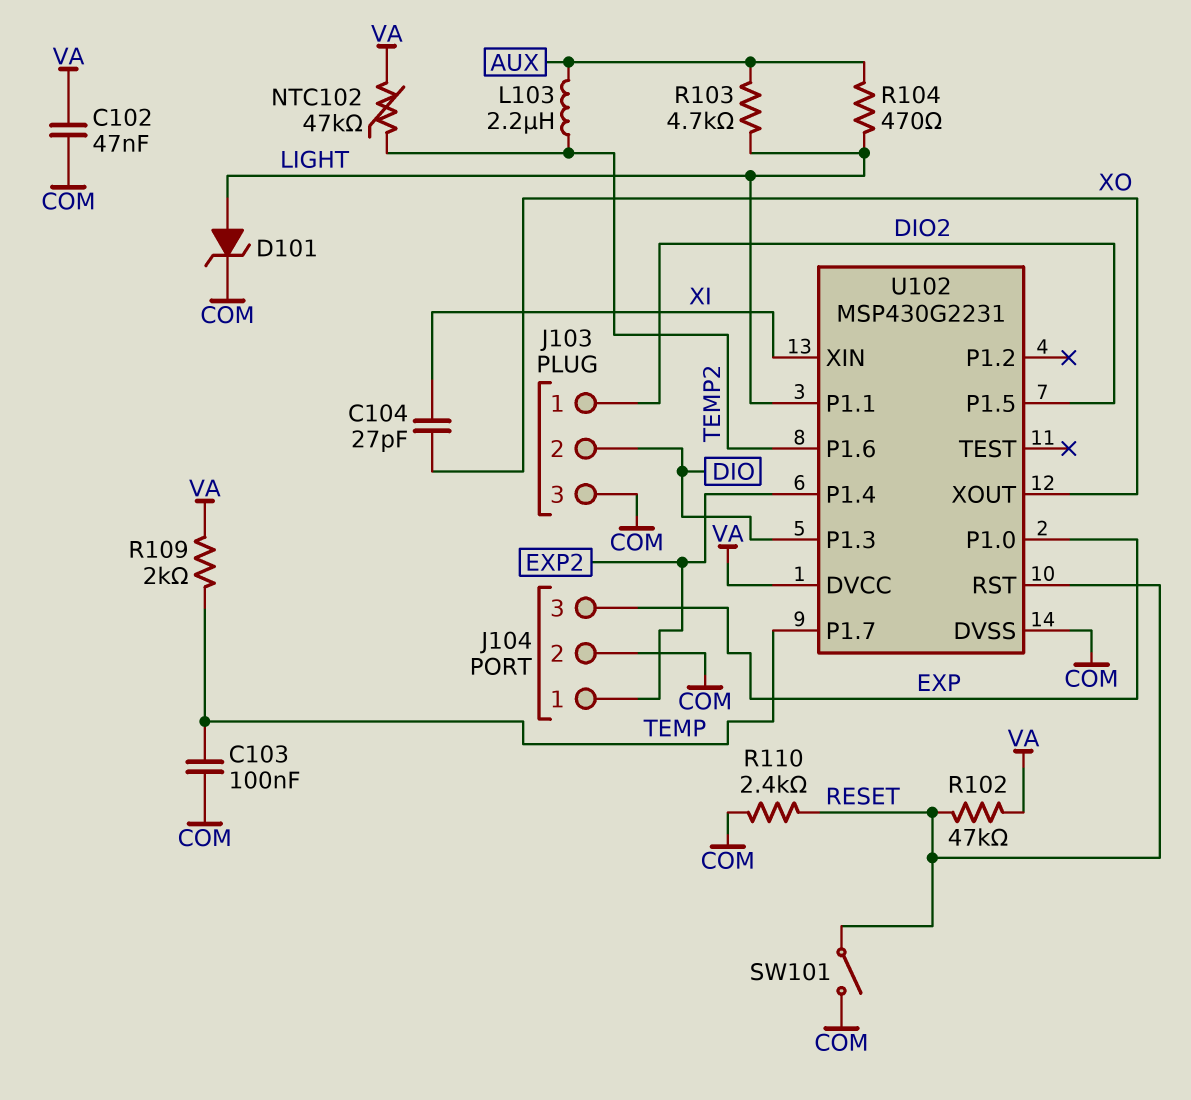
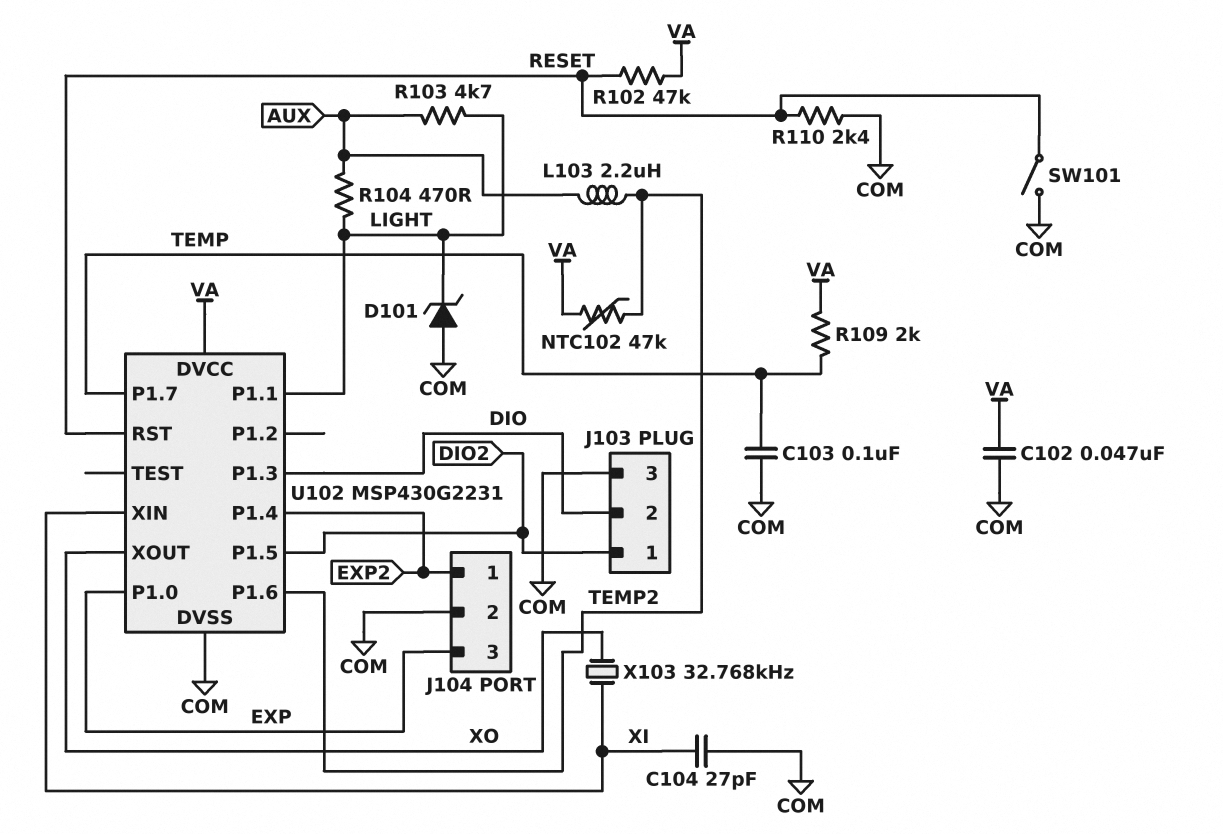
C104: 27pF (XI, XO) -> 27pF (COM, XI)
D101: zener (A LIGHT, K COM) -> zener (A COM, K LIGHT)
X103: none -> 32.768kHz (XI, XO)

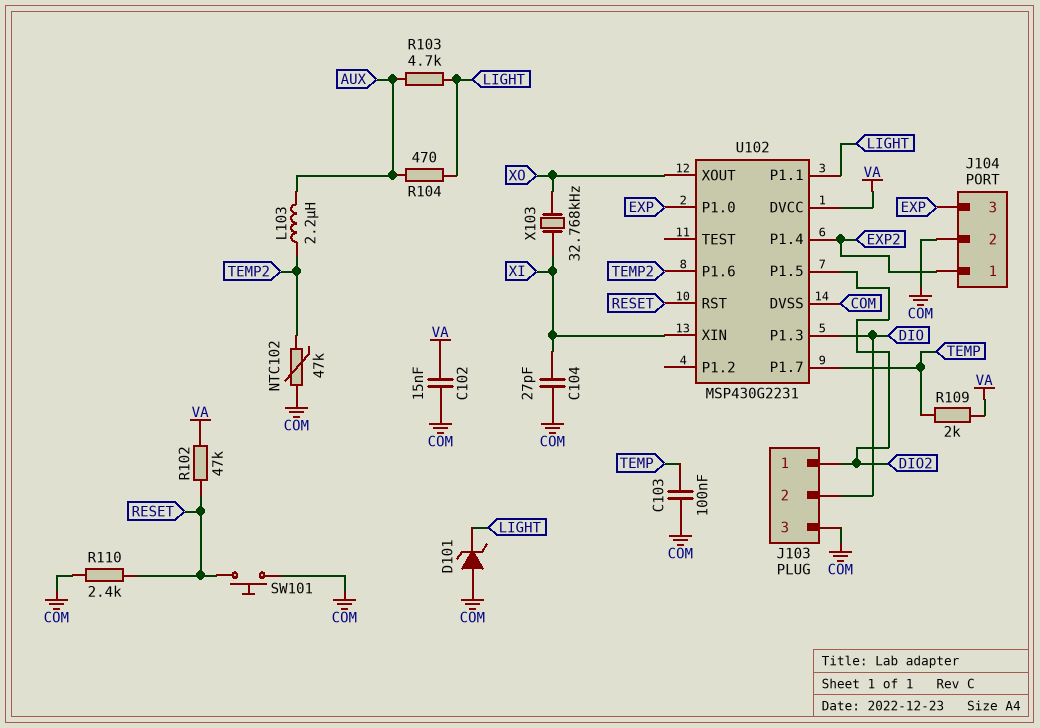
C102: 47nF (COM, VA) -> 15nF (COM, VA)
NTC102: 47k (TEMP2, VA) -> 47k (COM, TEMP2)
SW101: switch (COM, RESET) -> button (COM, RESET)

